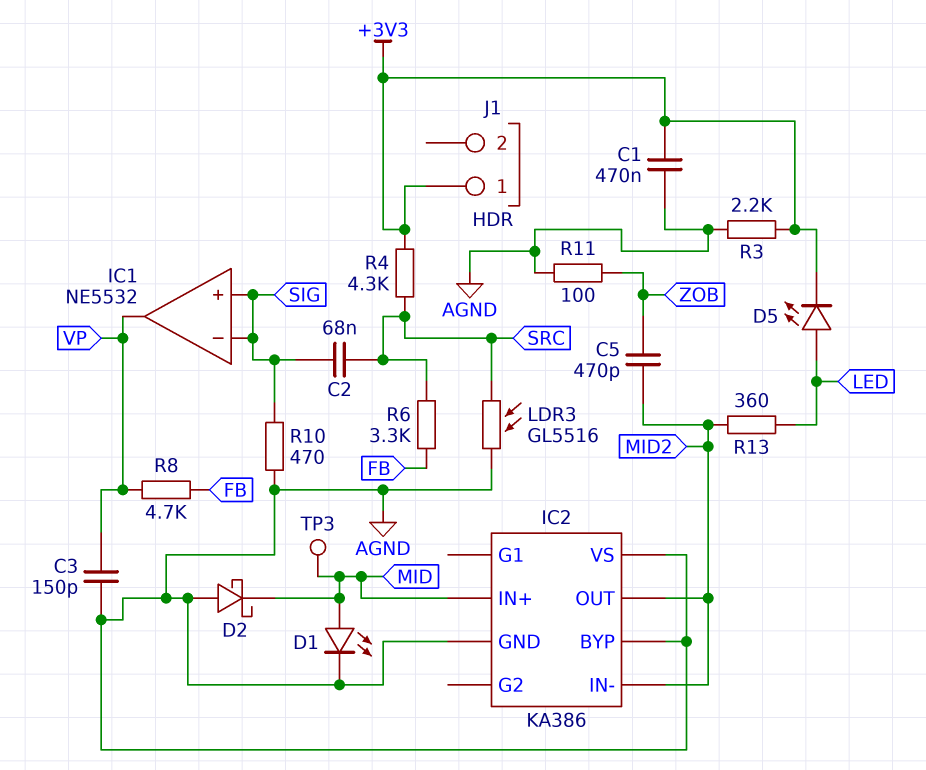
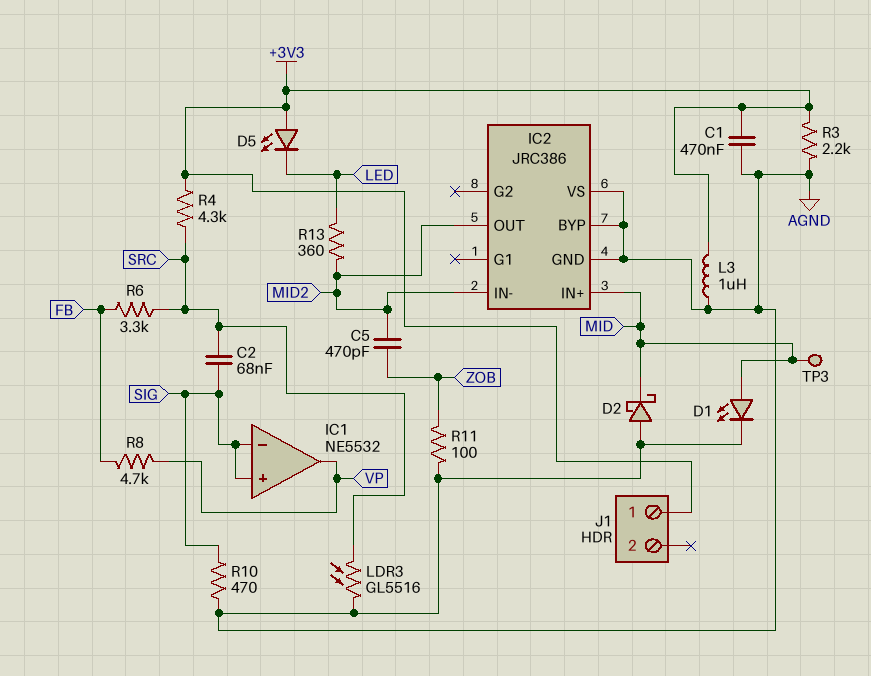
C3: 150pF (AGND, VP) -> none
D5: LED (A LED, K +3V3) -> LED (A +3V3, K LED)
IC2: KA386 -> JRC386
L3: none -> 1uH (+3V3, AGND)

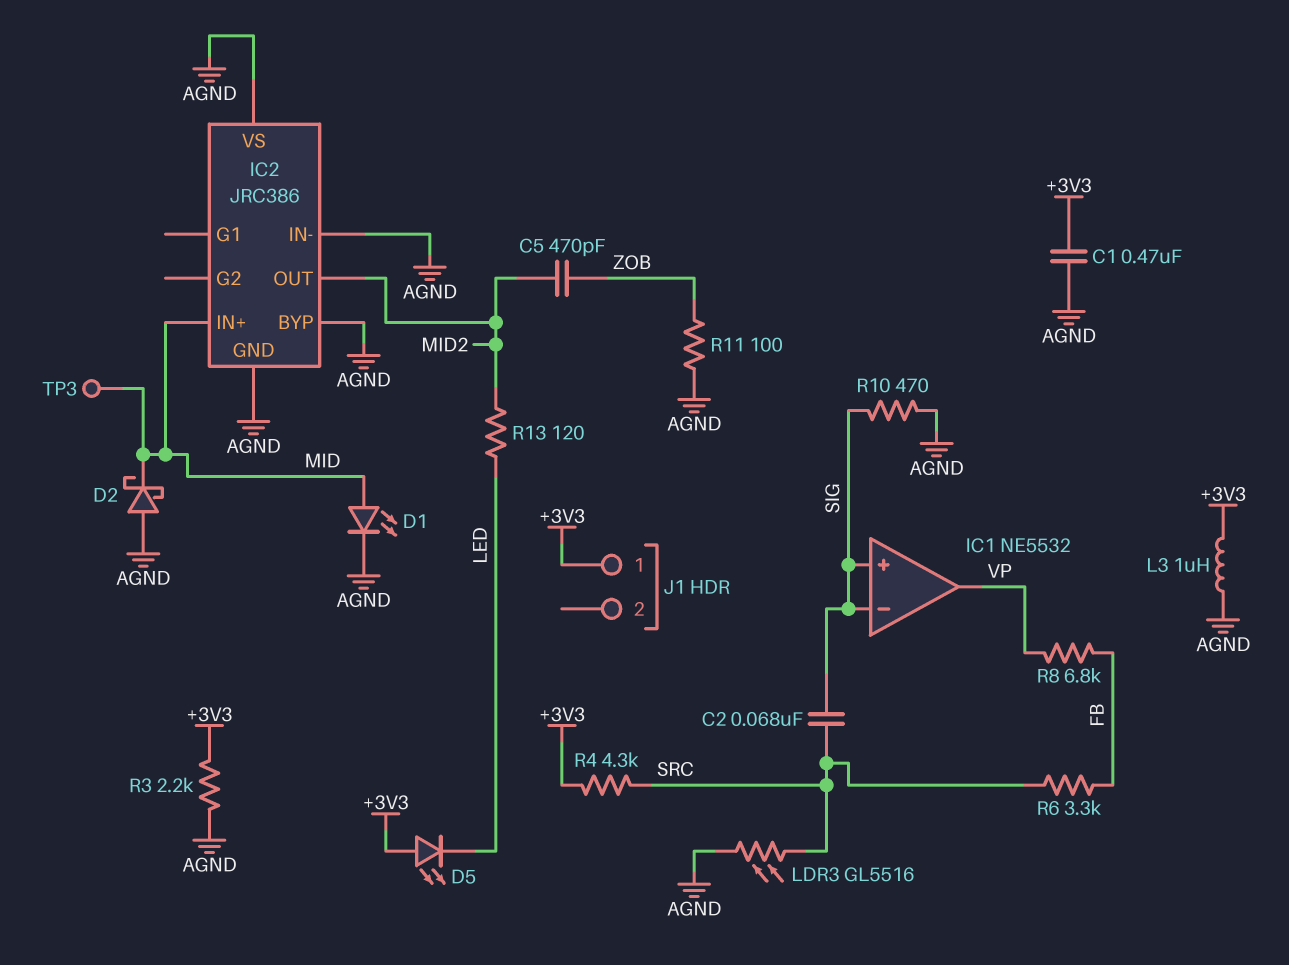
IC2 pin IN-: MID2 -> AGND
R8: 4.7k (FB, VP) -> 6.8k (FB, VP)
R13: 360 (LED, MID2) -> 120 (LED, MID2)

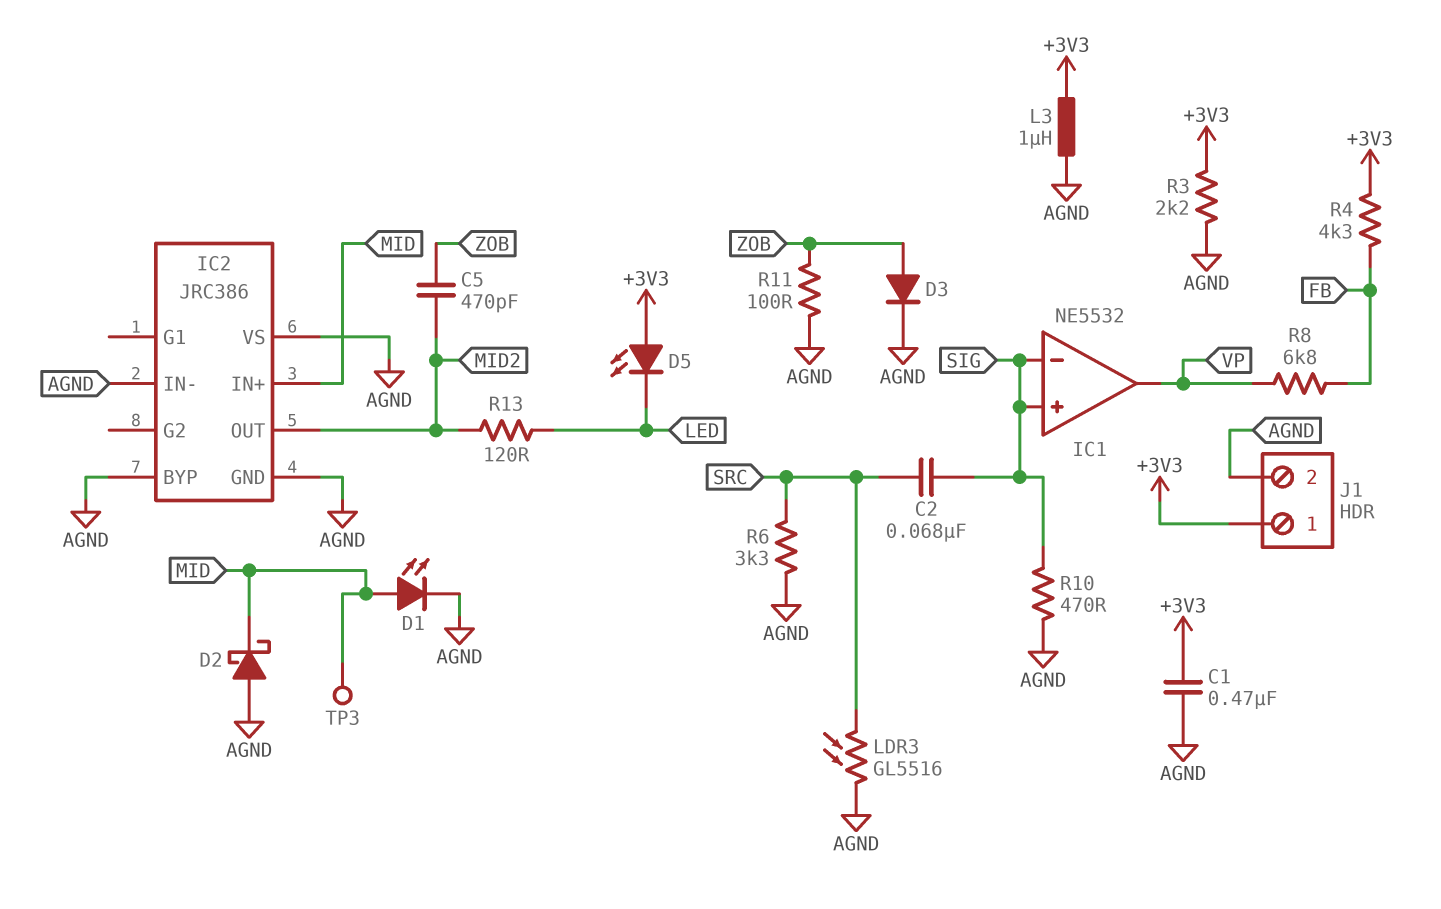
D3: none -> diode (A ZOB, K AGND)
J1 pin 2: none -> AGND
R4: 4.3k (+3V3, SRC) -> 4.3k (+3V3, FB)
R6: 3.3k (FB, SRC) -> 3.3k (AGND, SRC)

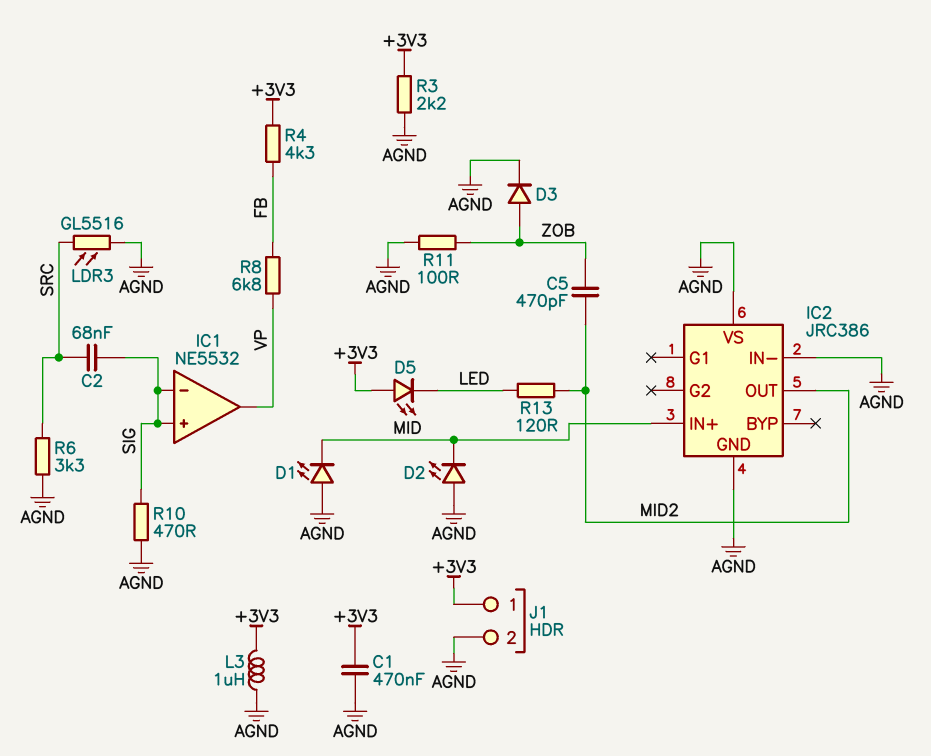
D1: LED (A MID, K AGND) -> LED (A AGND, K MID)
D2: schottky (A AGND, K MID) -> LED (A AGND, K MID)
IC2 pin BYP: AGND -> none
TP3: test point (MID) -> none

